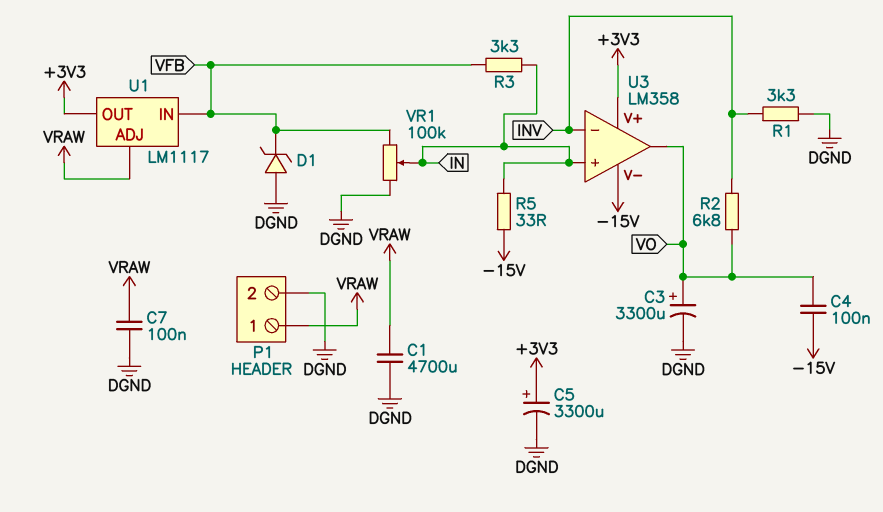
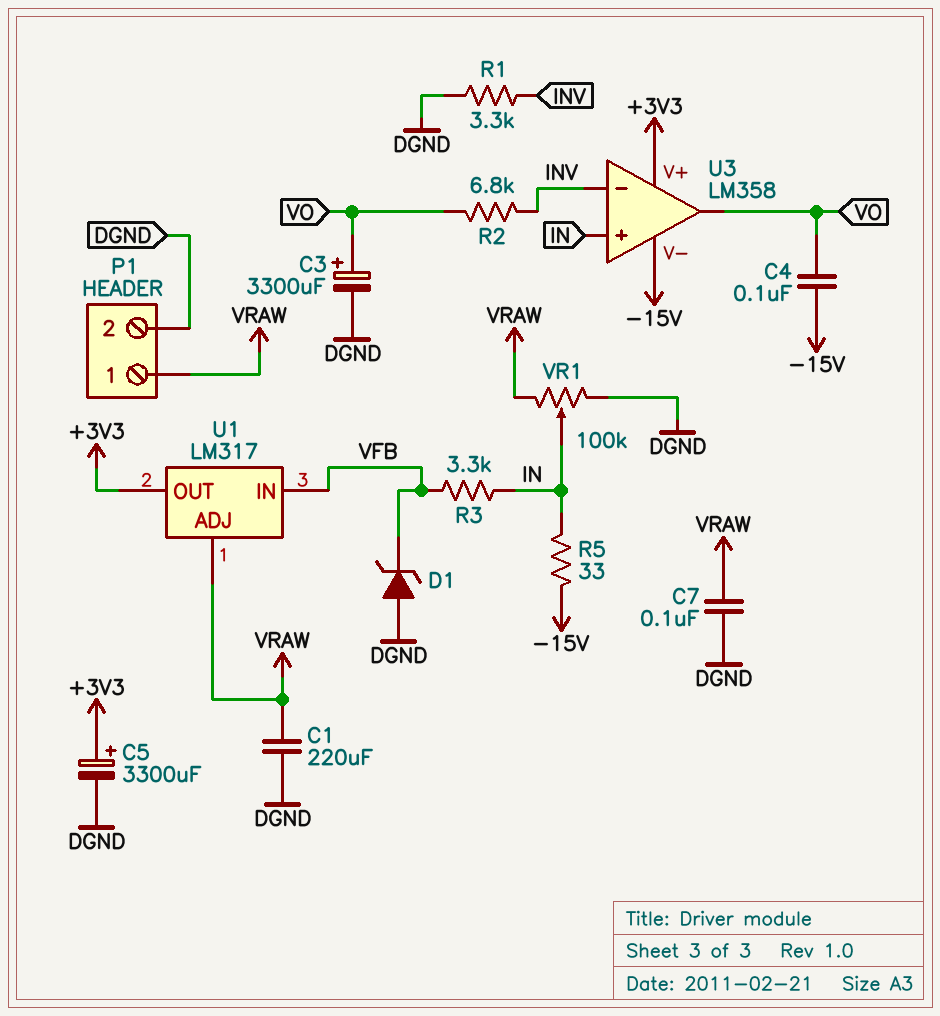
C1: 4700uF (DGND, VRAW) -> 220uF (DGND, VRAW)
U1: LM1117 -> LM317
VR1: 100k (DGND, VFB, wiper IN) -> 100k (DGND, VRAW, wiper IN)

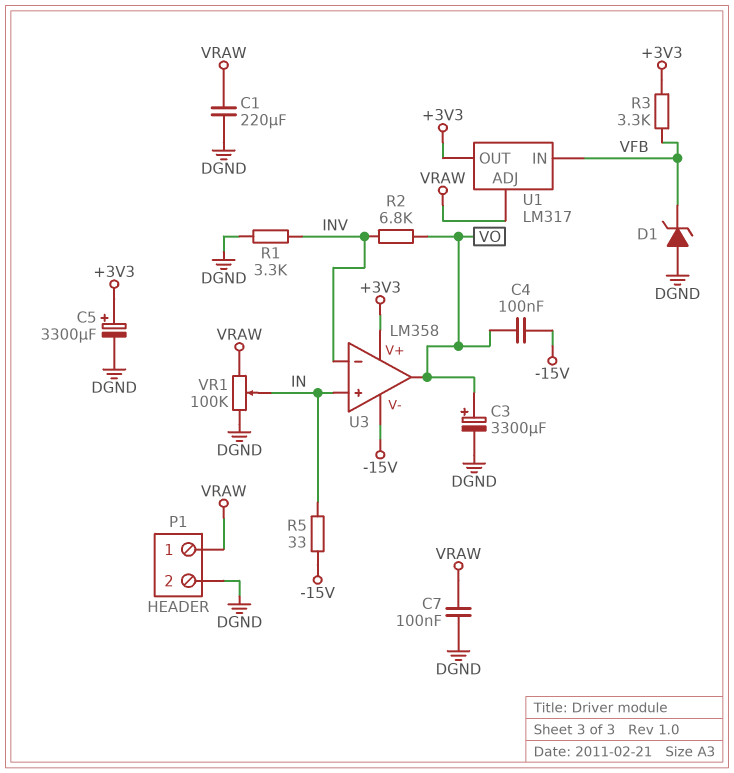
R3: 3.3k (IN, VFB) -> 3.3k (+3V3, VFB)

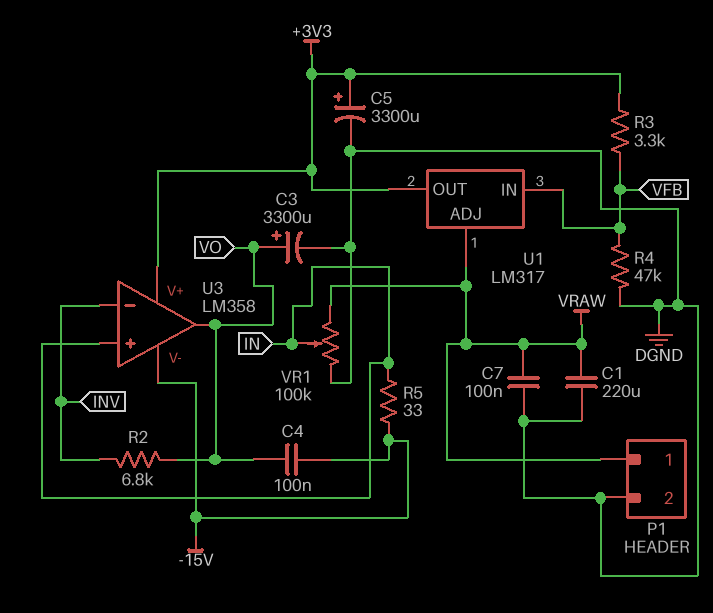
D1: zener (A DGND, K VFB) -> none
R1: 3.3k (DGND, INV) -> none
R4: none -> 47k (DGND, VFB)

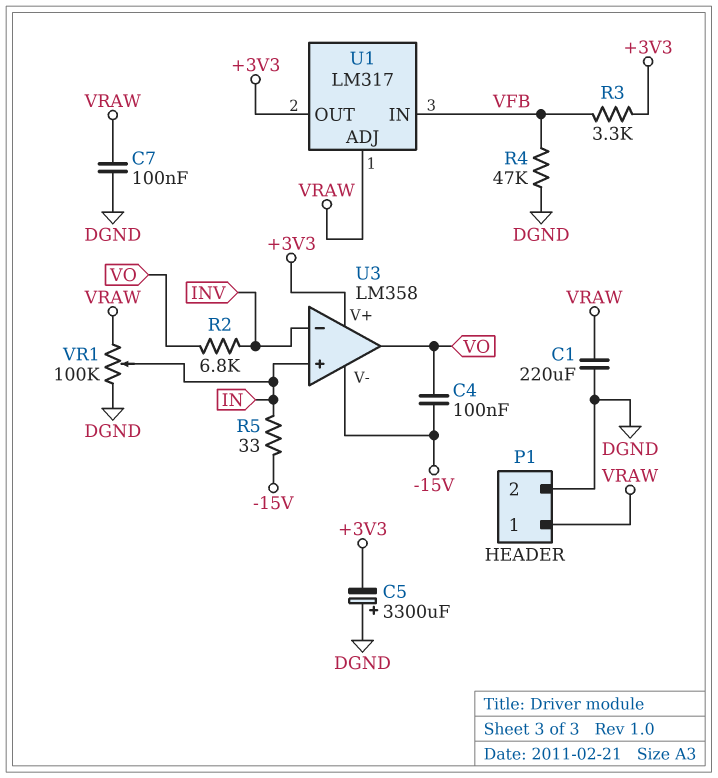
C3: 3300uF (plus VO, minus DGND) -> none
C5: 3300uF (plus +3V3, minus DGND) -> 3300uF (plus DGND, minus +3V3)

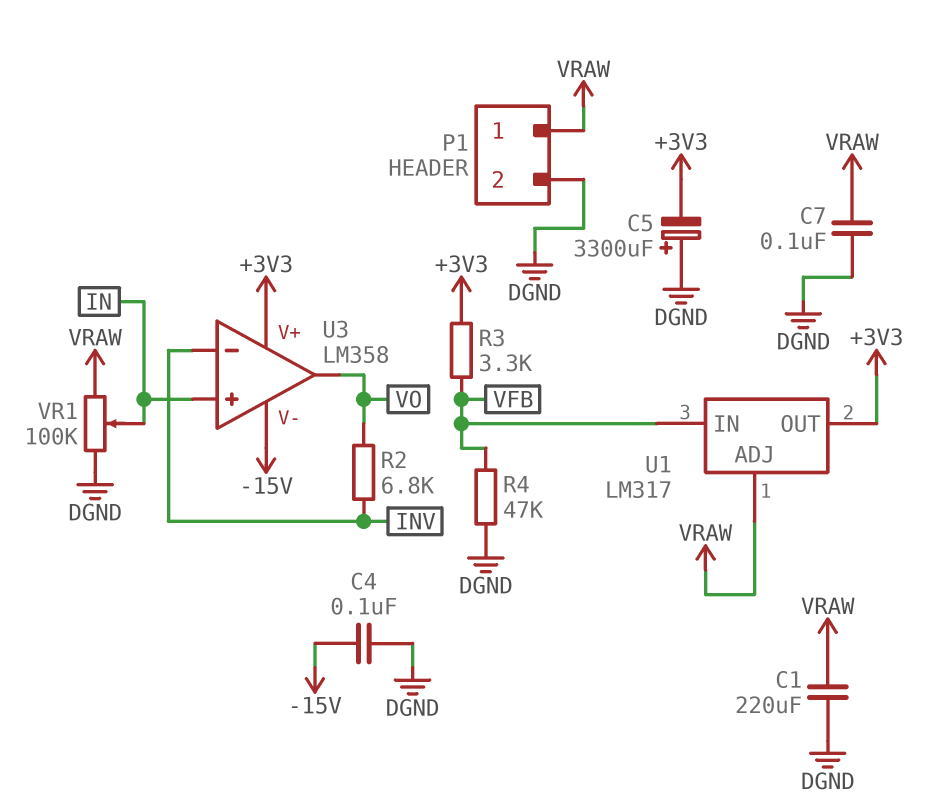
C4: 100nF (-15V, VO) -> 100nF (-15V, DGND)
R5: 33 (-15V, IN) -> none

